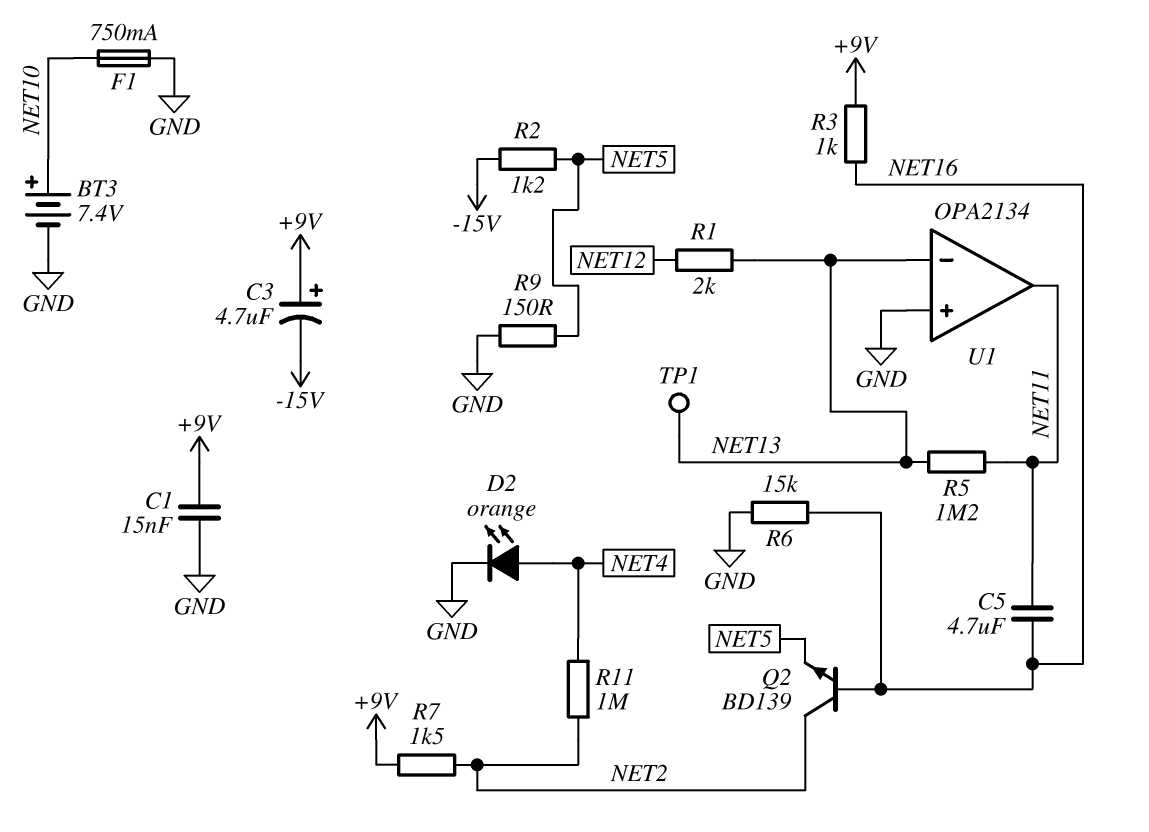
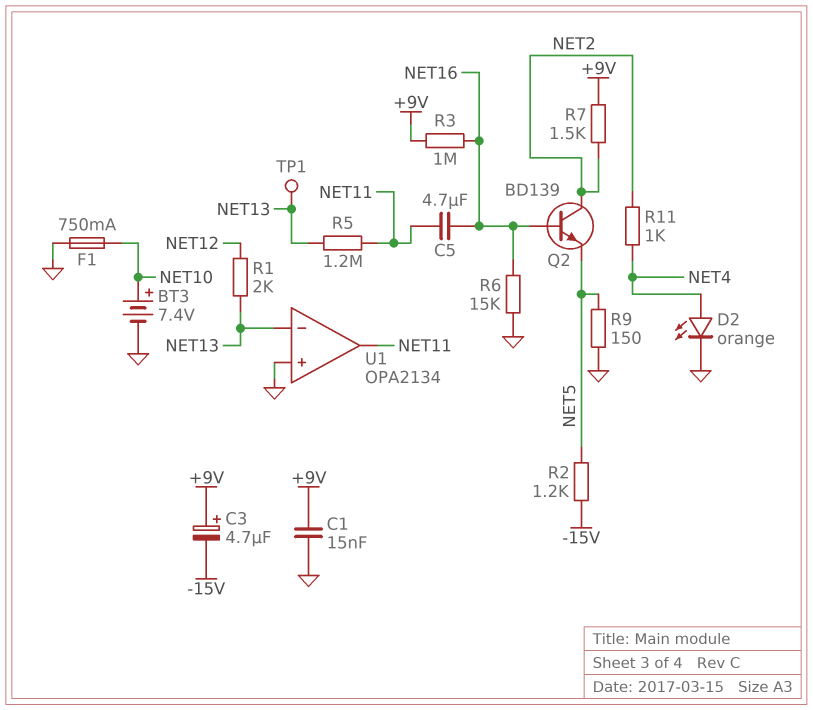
R3: 1k (+9V, NET16) -> 1M (+9V, NET16)
R11: 1M (NET2, NET4) -> 1k (NET2, NET4)

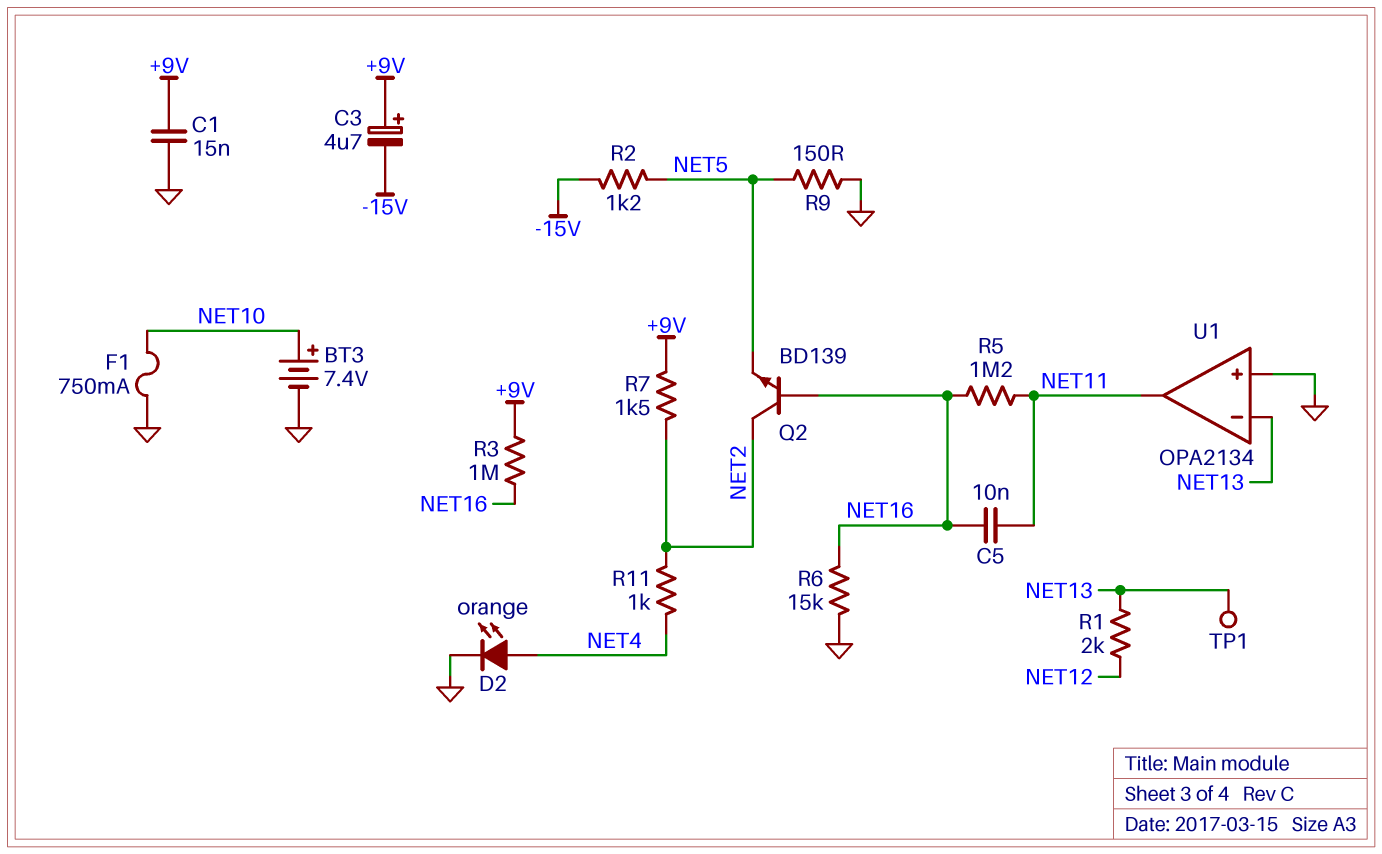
C5: 4.7uF (NET11, NET16) -> 10nF (NET11, NET16)
R5: 1.2M (NET11, NET13) -> 1.2M (NET11, NET16)

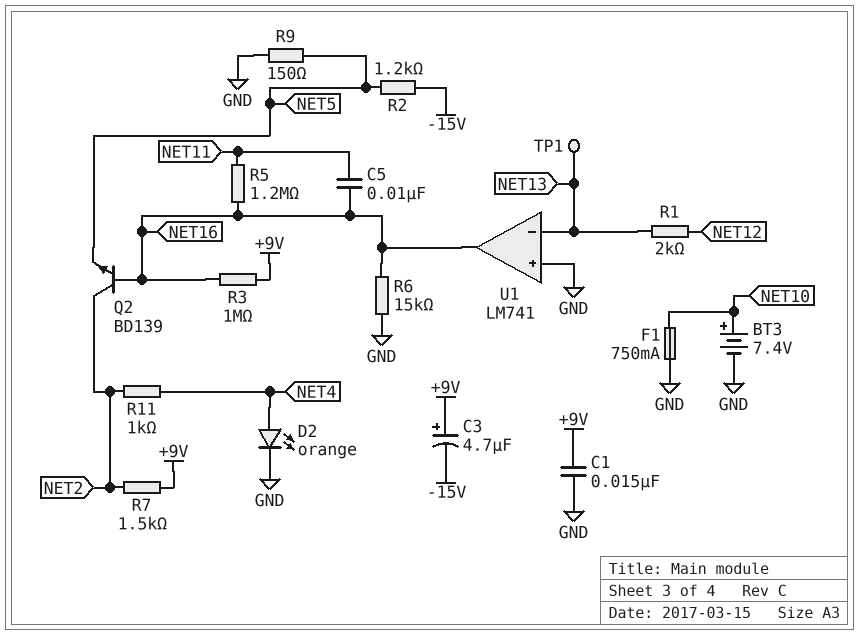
U1: OPA2134 -> LM741
U1 pin out: NET11 -> NET16

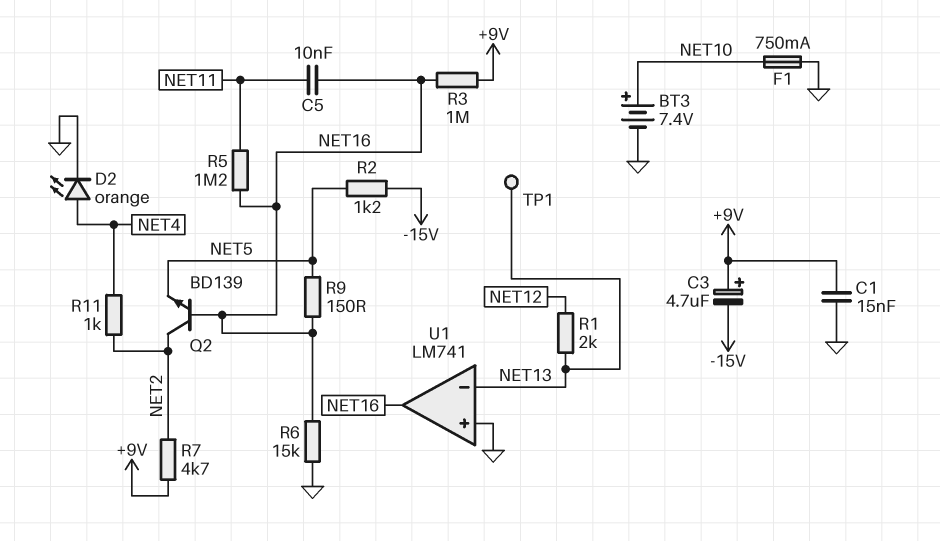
R7: 1.5k (+9V, NET2) -> 4.7k (+9V, NET2)
R9: 150 (GND, NET5) -> 150 (NET5, NET16)

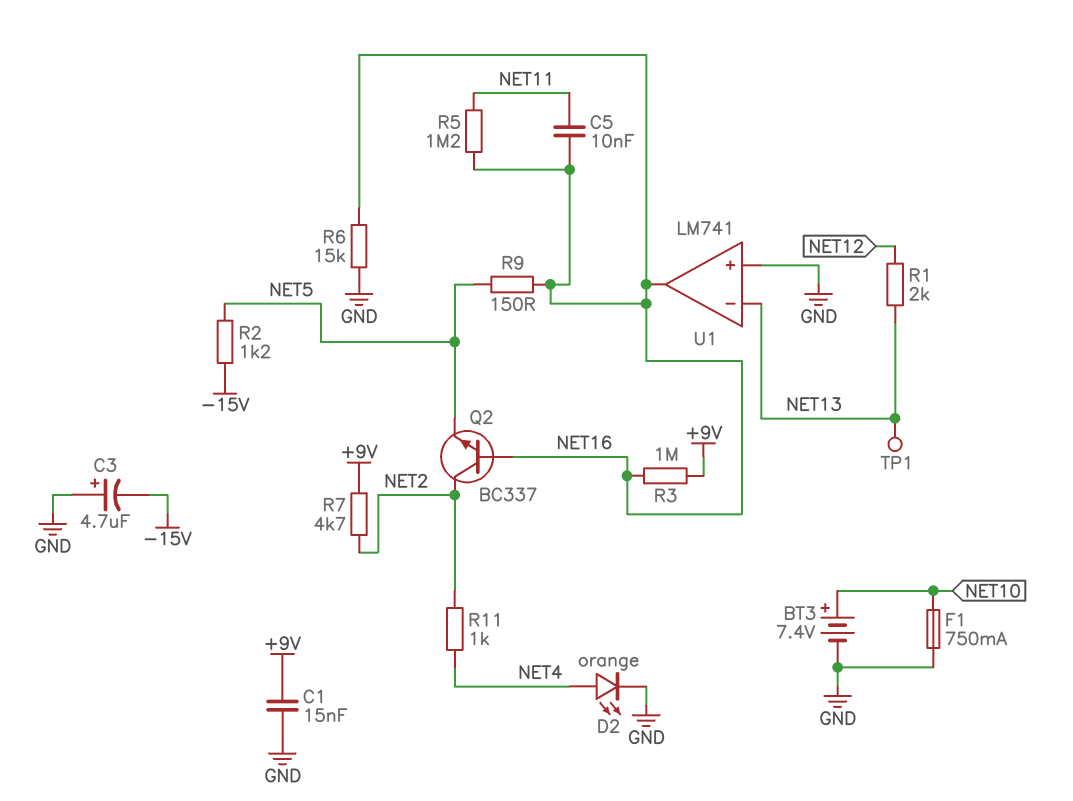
C3: 4.7uF (plus +9V, minus -15V) -> 4.7uF (plus GND, minus -15V)
Q2: NPN BD139 (B NET16, C NET2, E NET5) -> NPN BC337 (B NET16, C NET2, E NET5)

